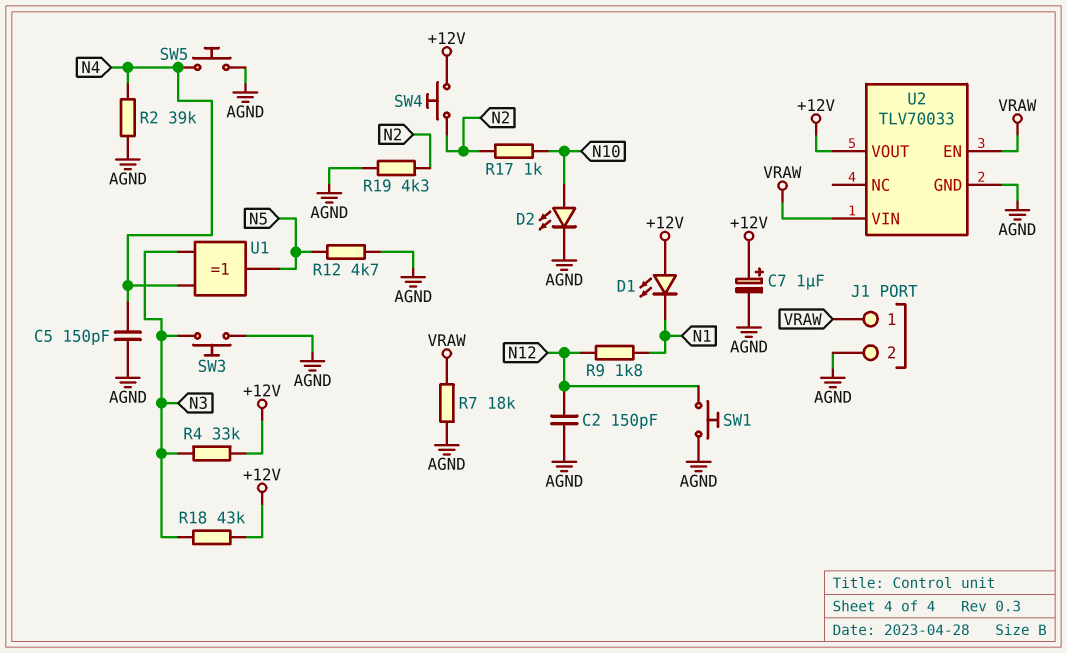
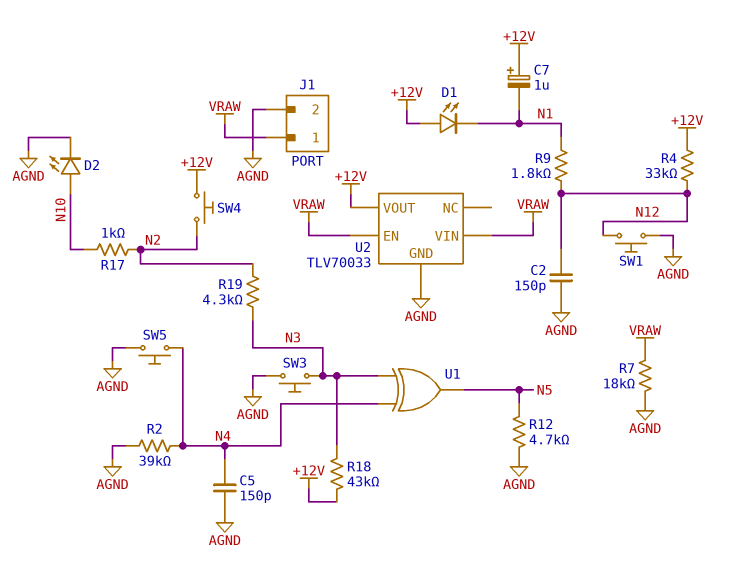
C7: 1uF (plus +12V, minus AGND) -> 1uF (plus +12V, minus N1)
R4: 33k (+12V, N3) -> 33k (+12V, N12)
R19: 4.3k (AGND, N2) -> 4.3k (N2, N3)

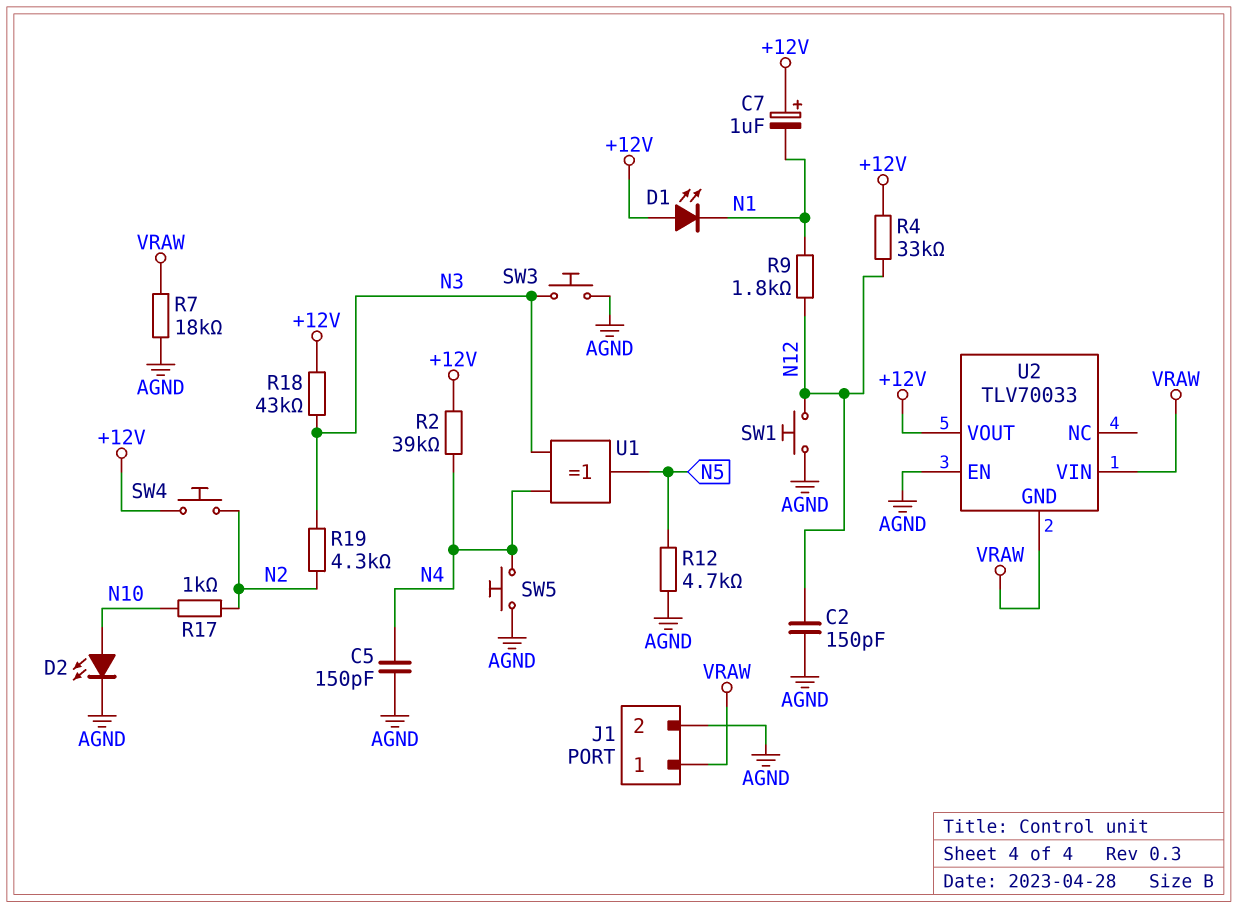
R2: 39k (AGND, N4) -> 39k (+12V, N4)
U2 pin EN: VRAW -> AGND
U2 pin GND: AGND -> VRAW

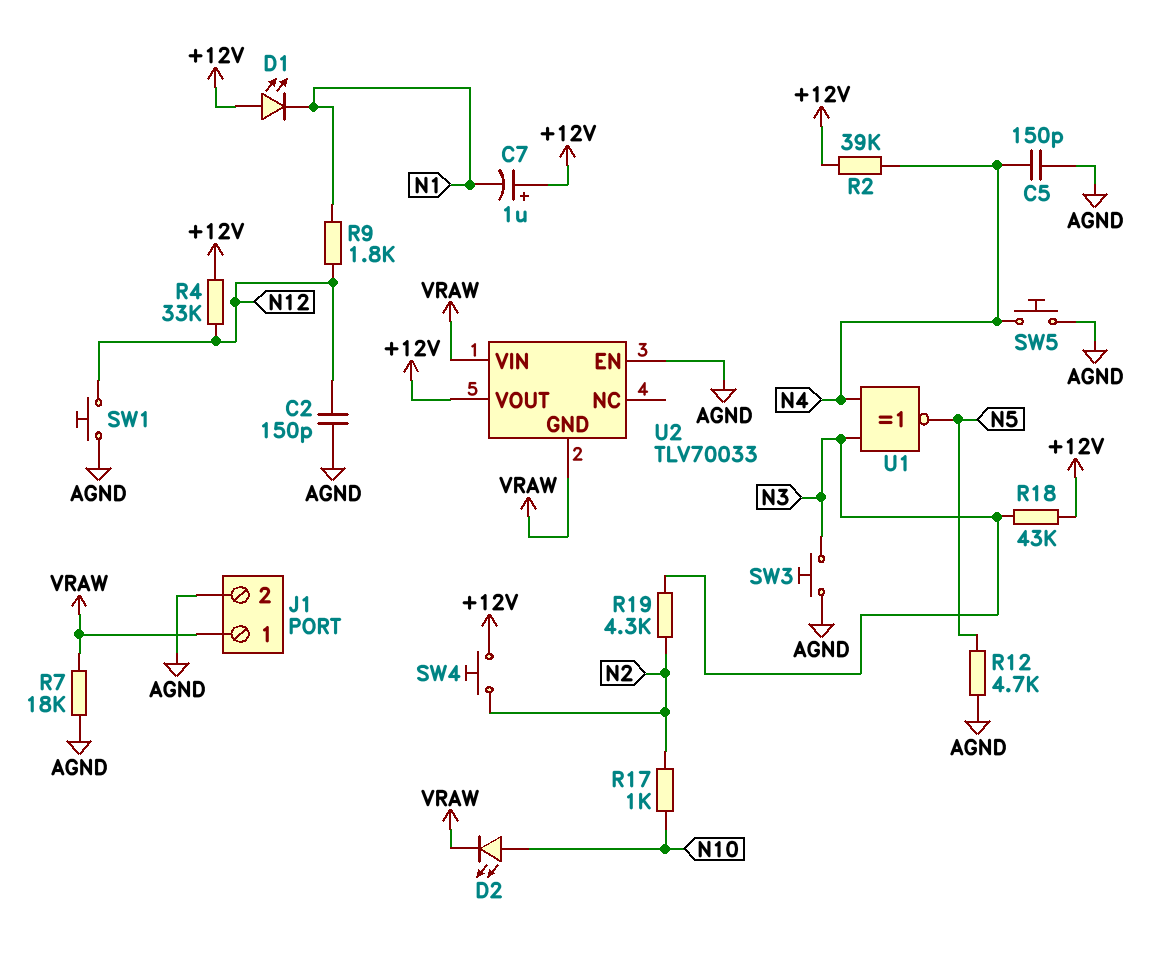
D2: LED (A N10, K AGND) -> LED (A N10, K VRAW)
U1: XOR (in N3, in N4, out N5) -> XNOR (in N3, in N4, out N5)

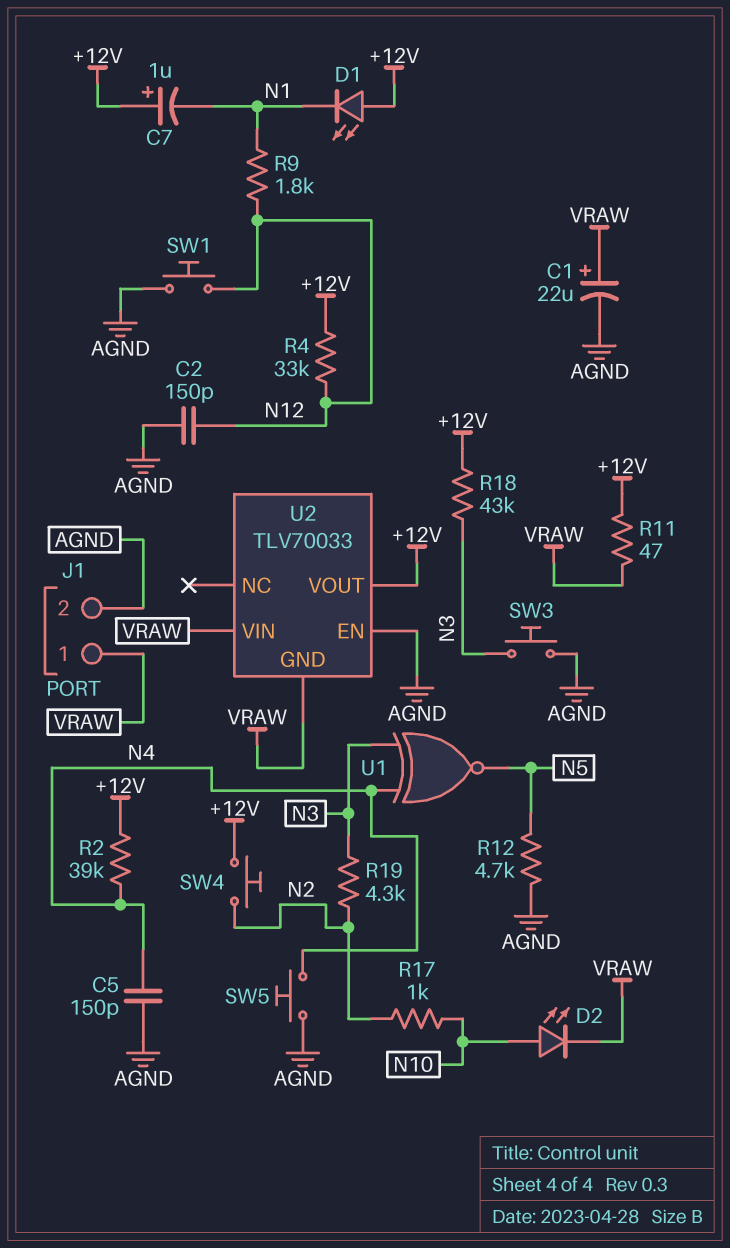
C1: none -> 22uF (plus VRAW, minus AGND)
R7: 18k (AGND, VRAW) -> none
R11: none -> 47 (+12V, VRAW)

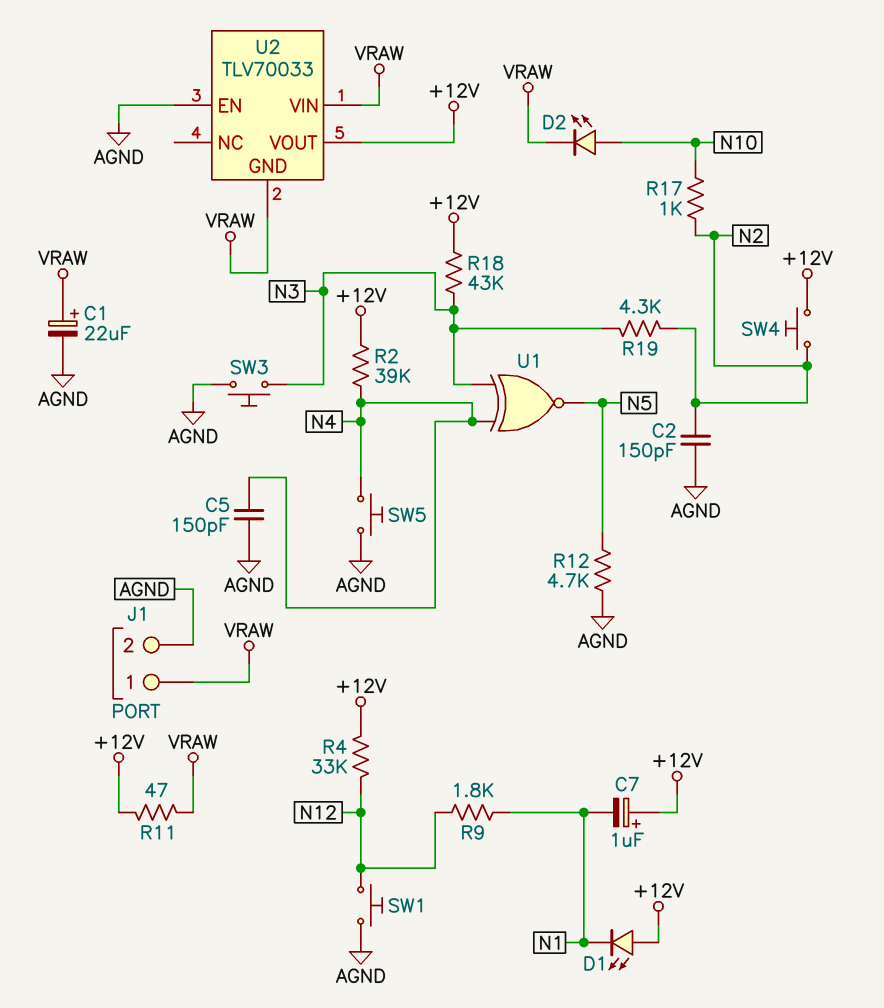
C2: 150pF (AGND, N12) -> 150pF (AGND, N2)

